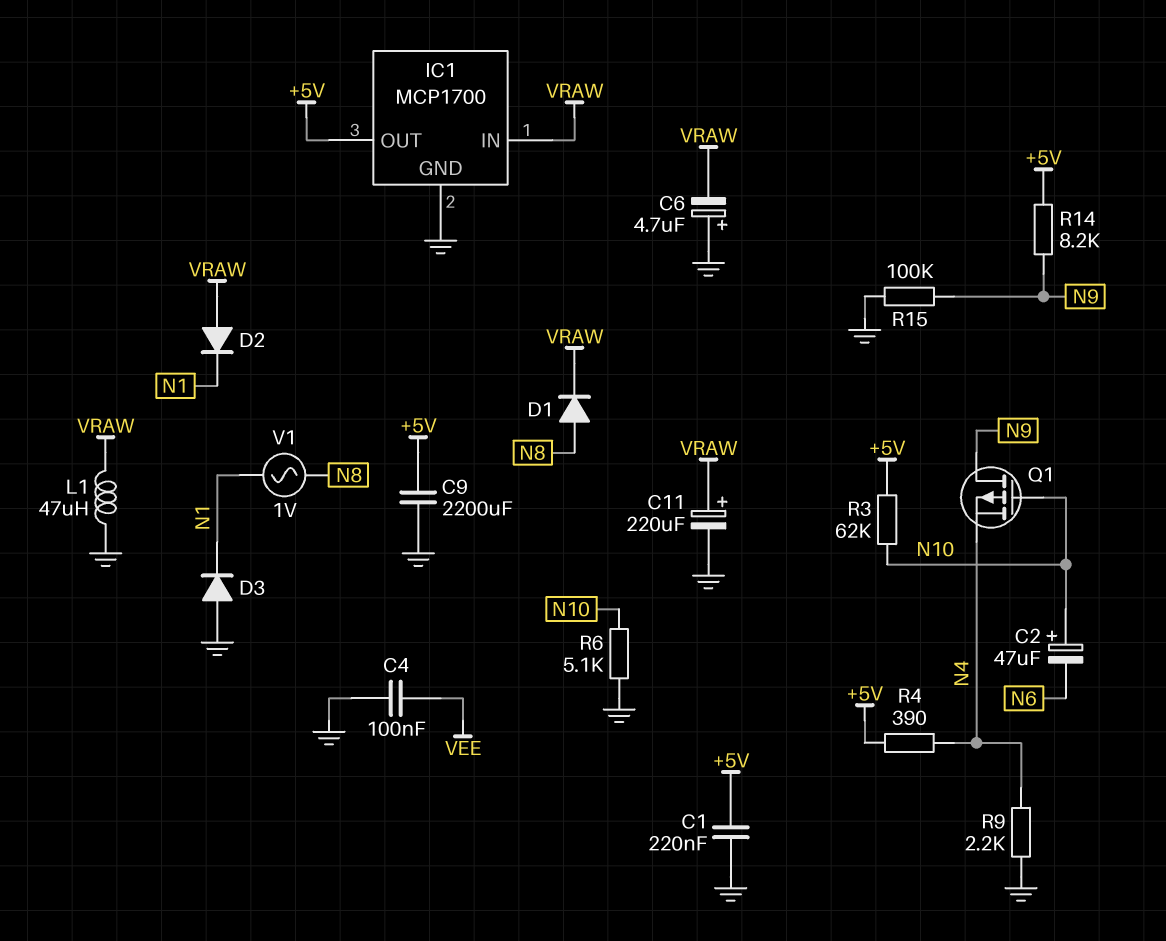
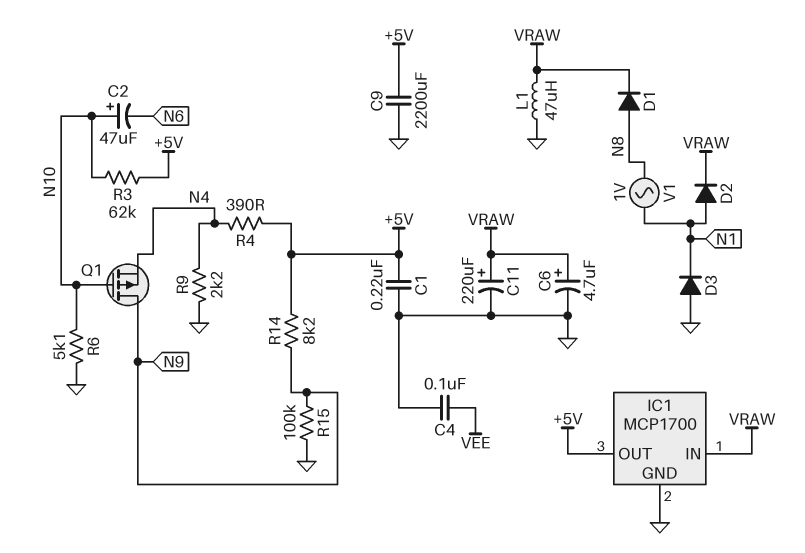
C6: 4.7uF (plus GND, minus VRAW) -> 4.7uF (plus VRAW, minus GND)
D2: diode (A VRAW, K N1) -> diode (A N1, K VRAW)

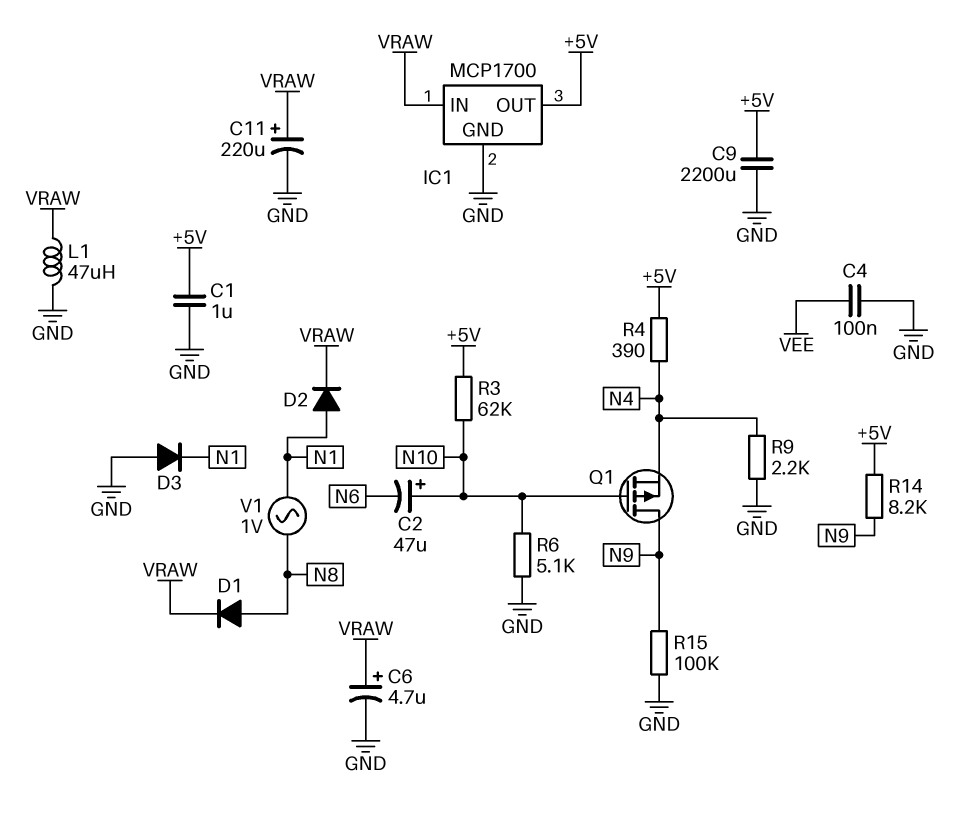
C1: 220nF (+5V, GND) -> 1uF (+5V, GND)

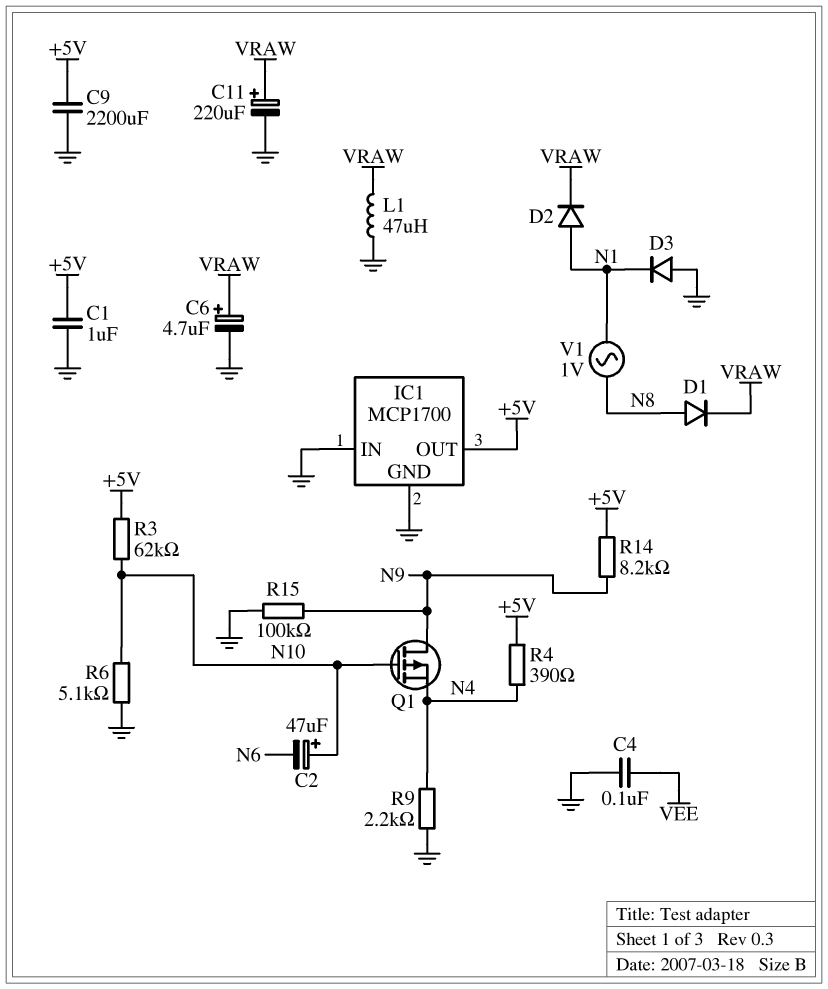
IC1 pin IN: VRAW -> GND

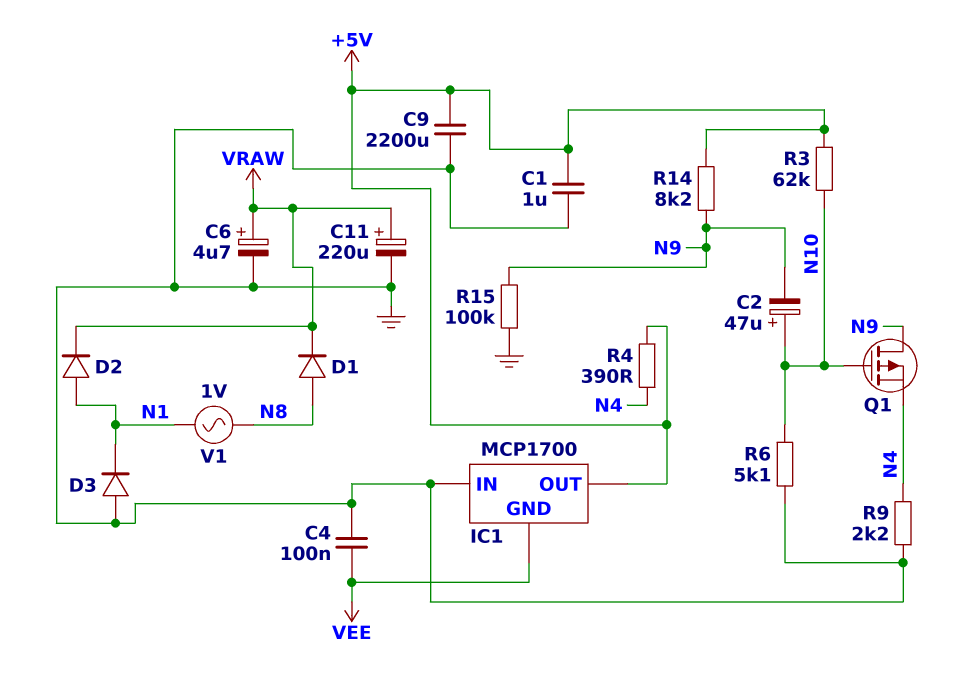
C2: 47uF (plus N10, minus N6) -> 47uF (plus N10, minus N9)
IC1 pin GND: GND -> VEE
L1: 47uH (GND, VRAW) -> none

